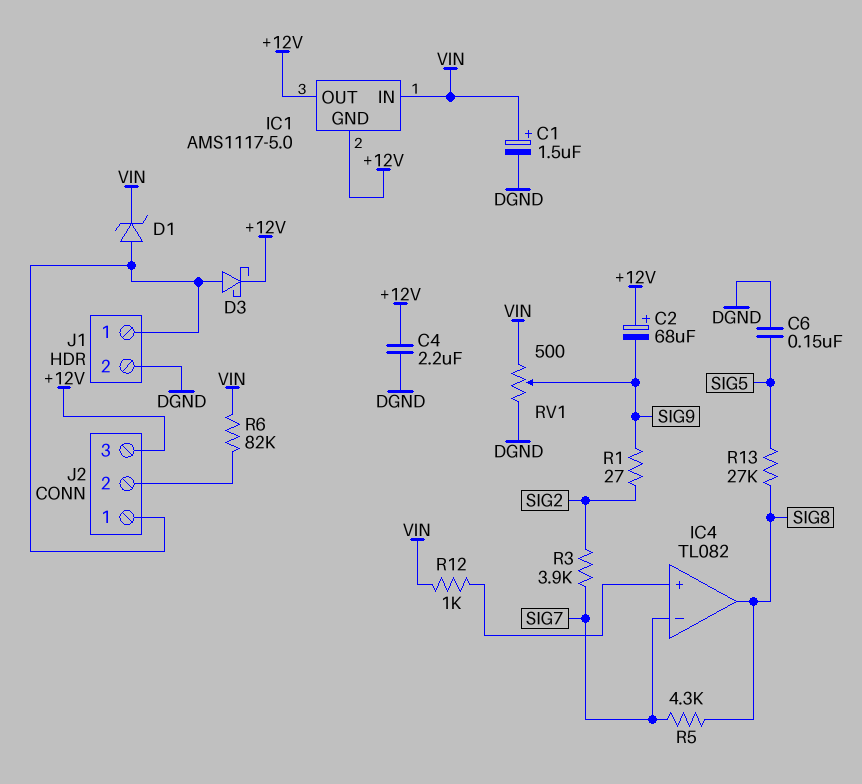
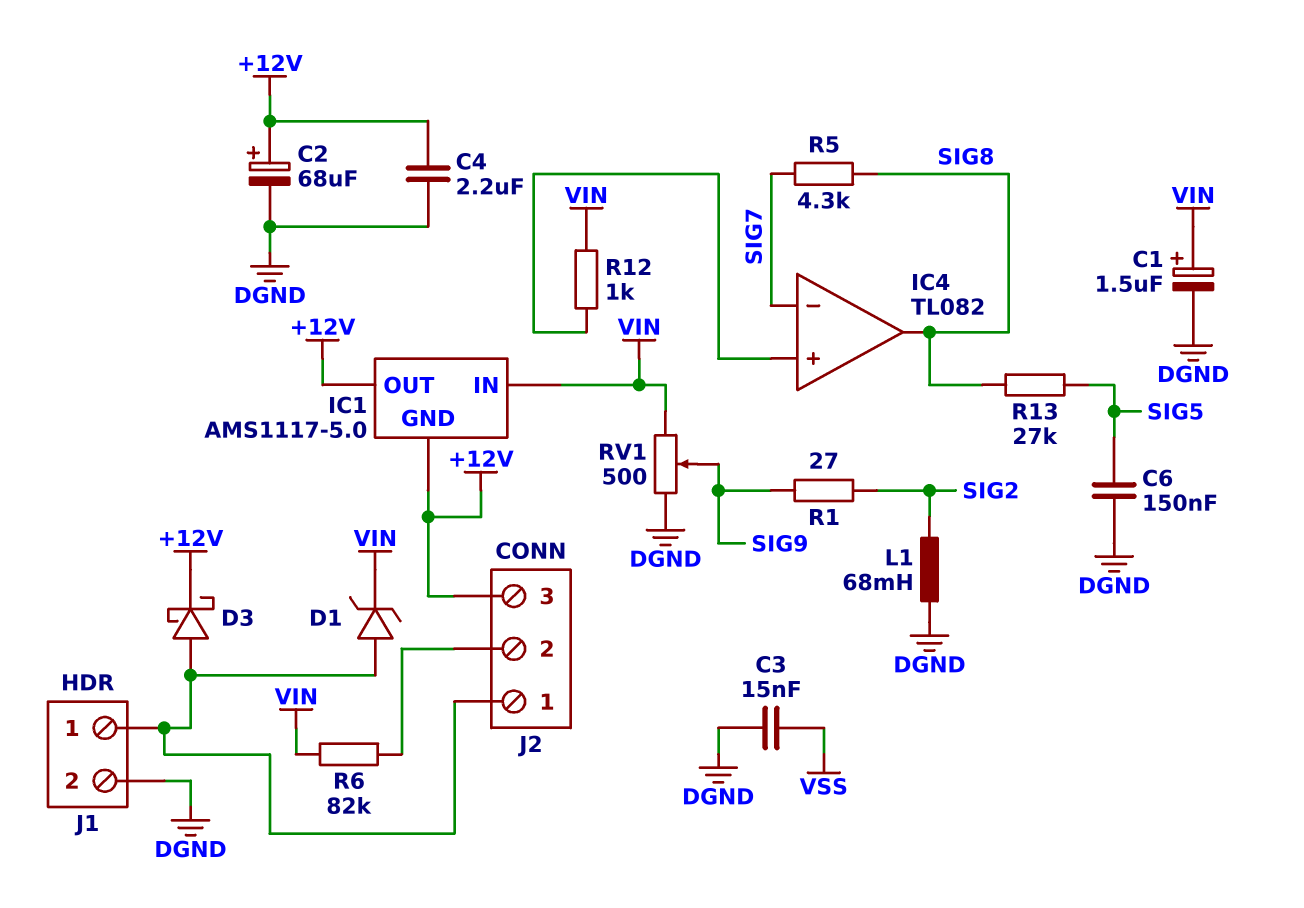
C2: 68uF (plus +12V, minus SIG9) -> 68uF (plus +12V, minus DGND)
C3: none -> 15nF (DGND, VSS)
L1: none -> 68mH (DGND, SIG2)
R3: 3.9k (SIG2, SIG7) -> none

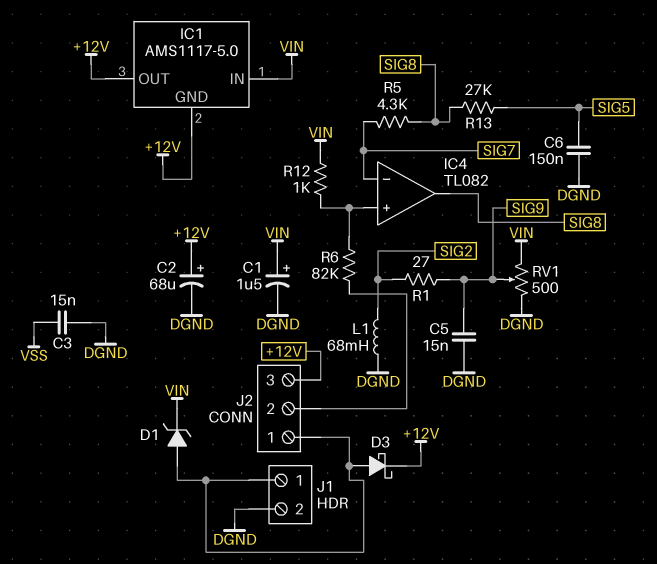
C4: 2.2uF (+12V, DGND) -> none
C5: none -> 15nF (DGND, SIG9)
R6: 82k (J2/2, VIN) -> 82k (IC4/in+, J2/2)

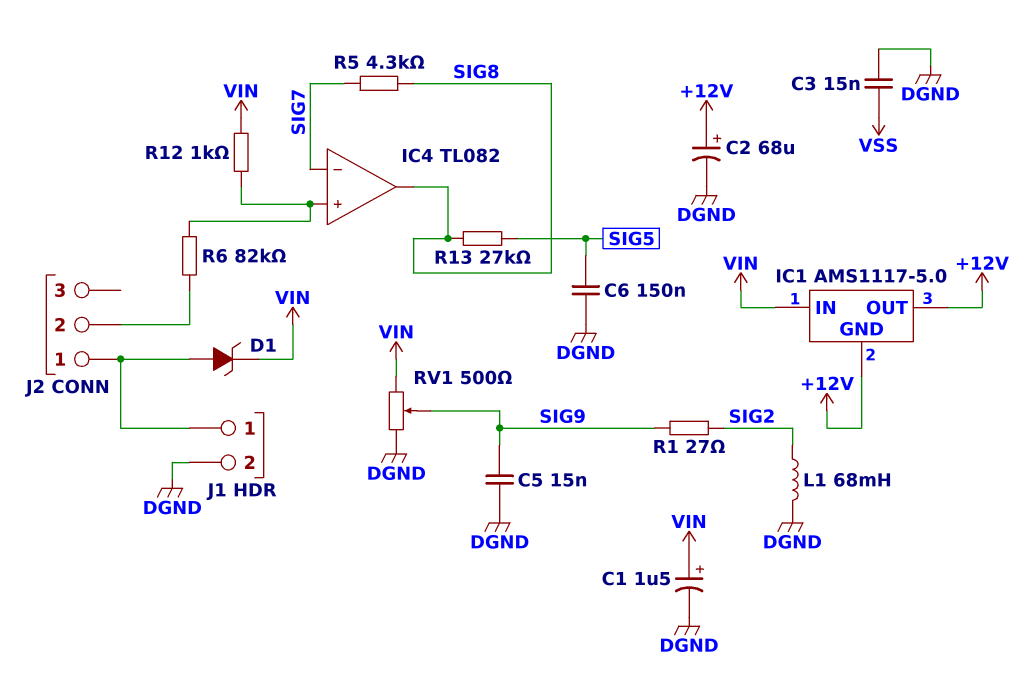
D3: schottky (A J1/1, K +12V) -> none
J2 pin 3: +12V -> none

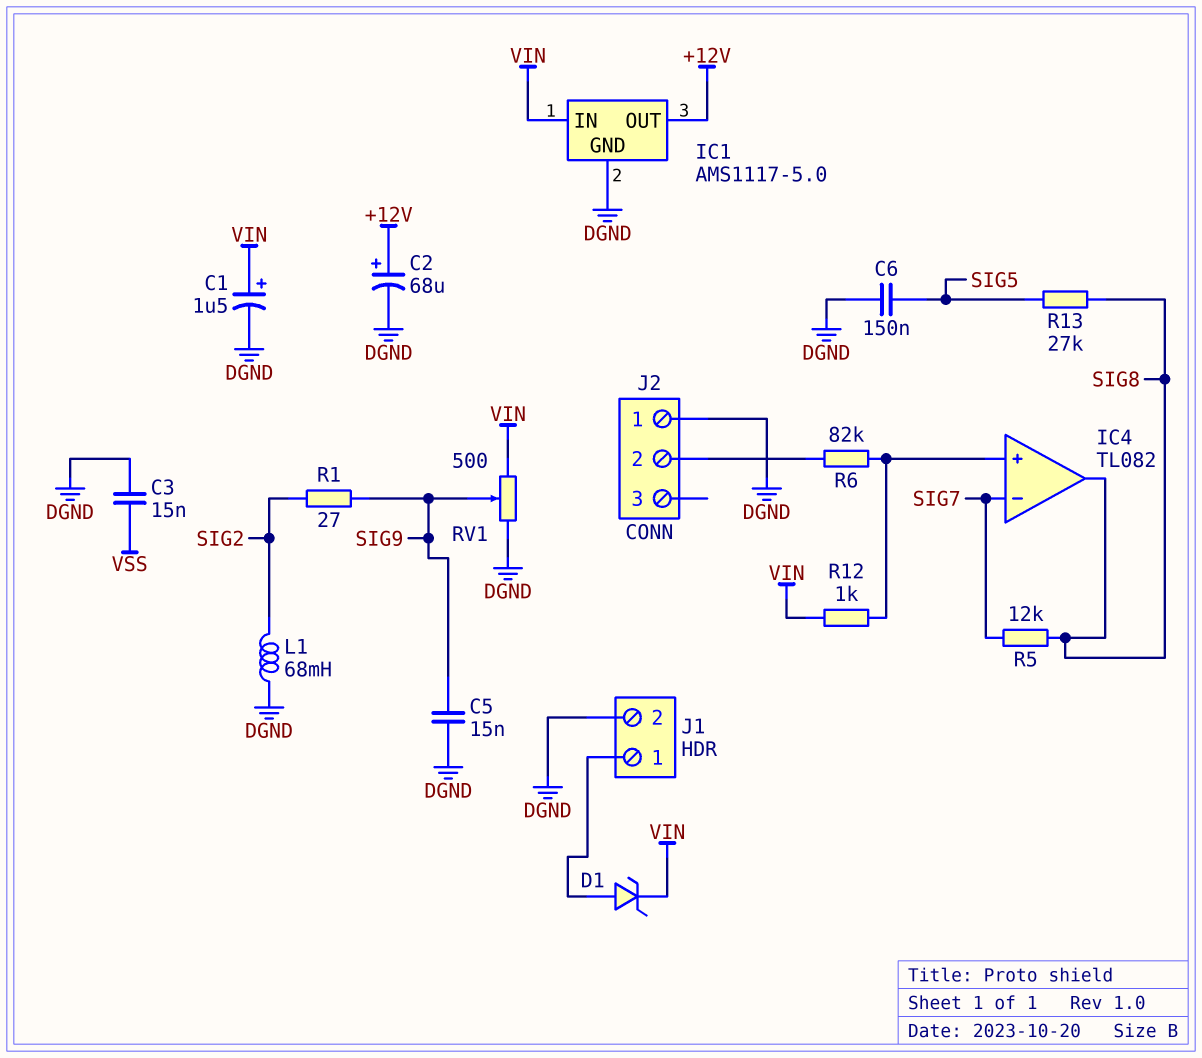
IC1 pin GND: +12V -> DGND
J2 pin 1: J1/1 -> DGND
R5: 4.3k (SIG7, SIG8) -> 12k (SIG7, SIG8)

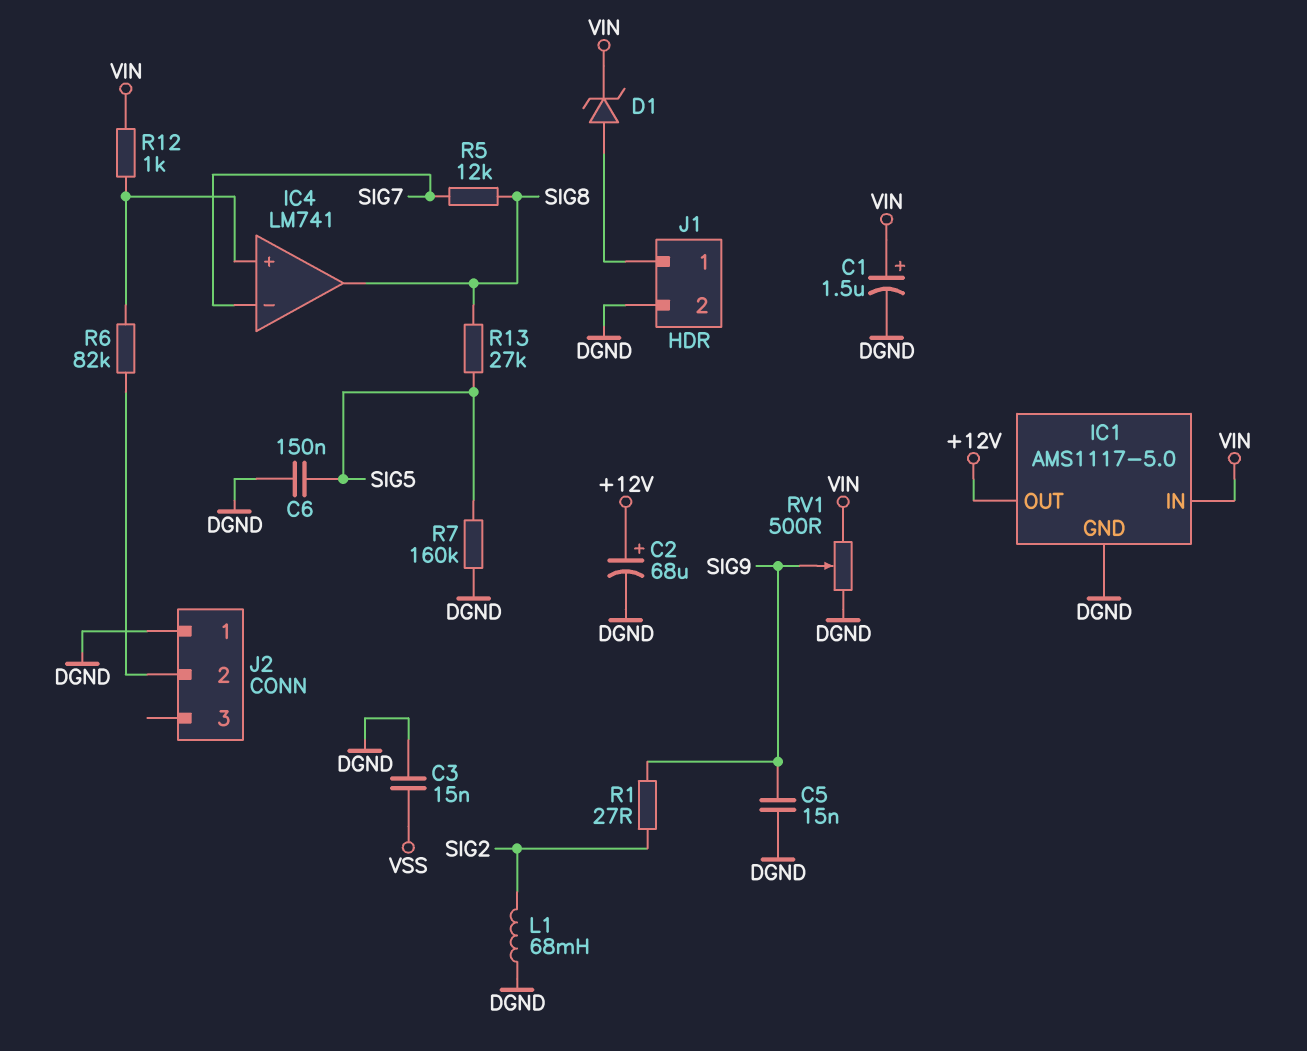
IC4: TL082 -> LM741
R7: none -> 160k (DGND, SIG5)

